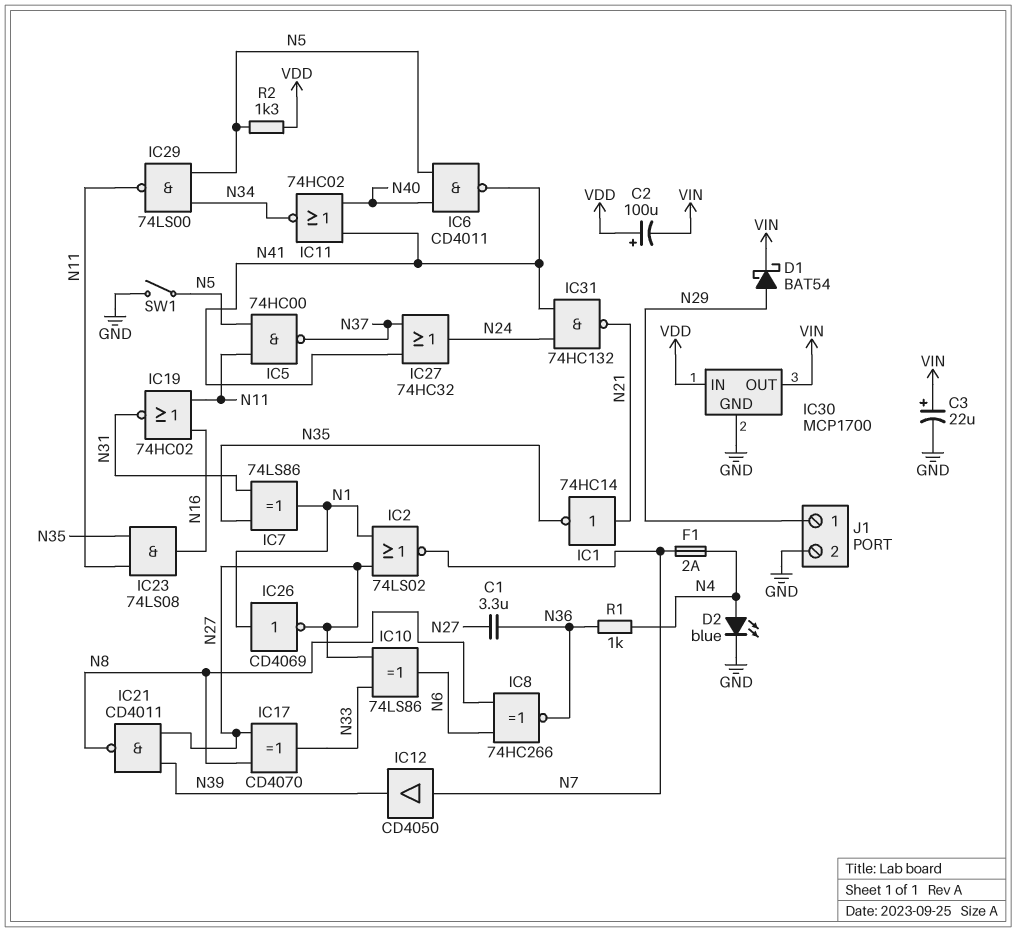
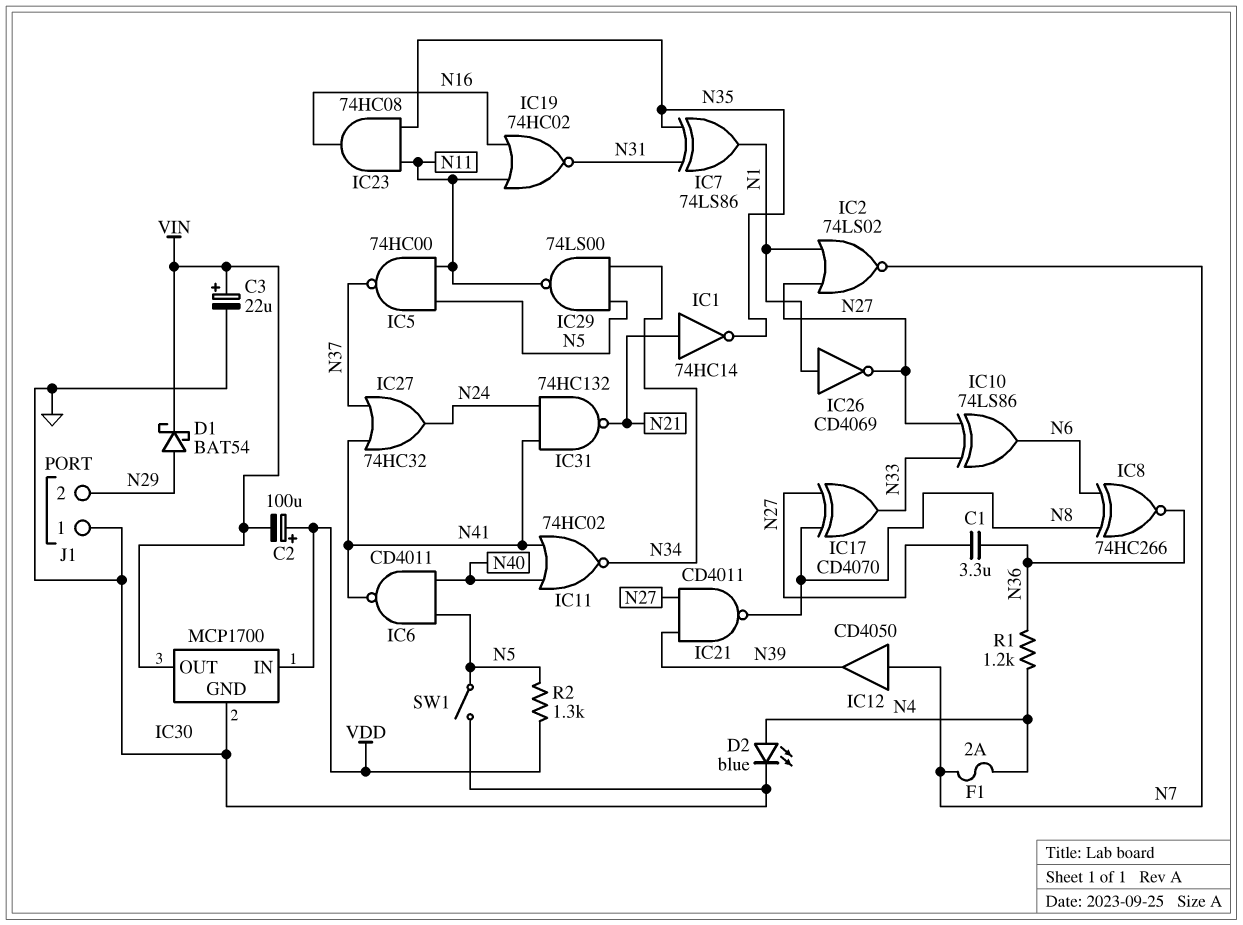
IC23: AND 74LS08 (in N11, in N35, out N16) -> AND 74HC08 (in N11, in N35, out N16)
J1 pin 1: N29 -> GND
J1 pin 2: GND -> N29
R1: 1k (N4, N36) -> 1.2k (N4, N36)

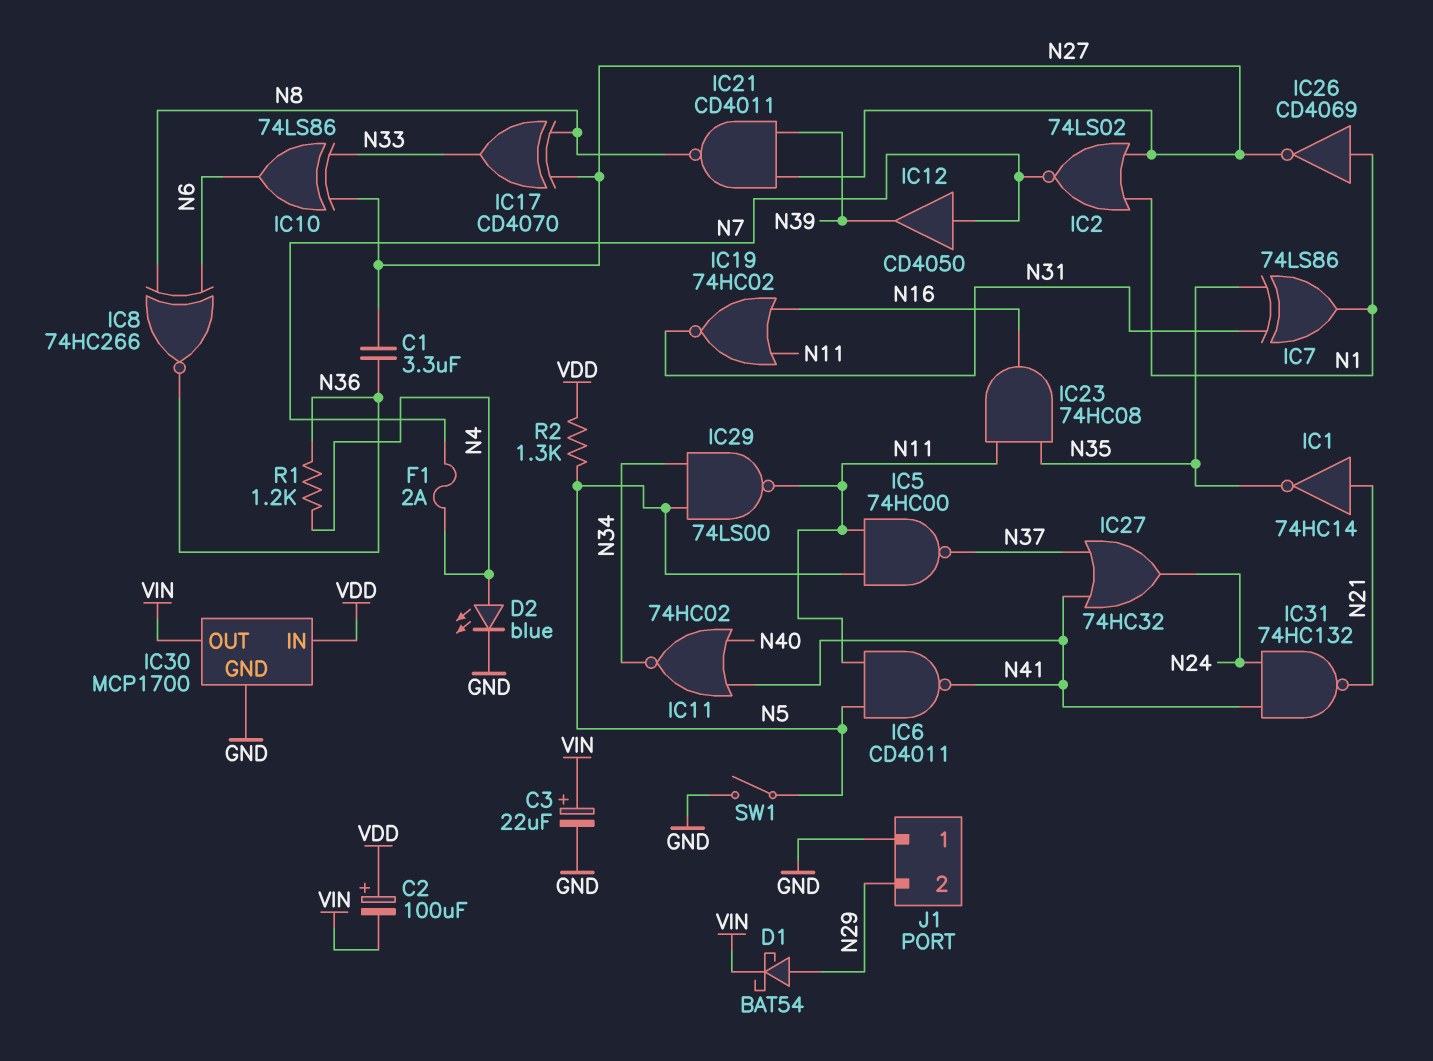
IC6: NAND CD4011 (in N5, in N40, out N41) -> NAND CD4011 (in N5, in N11, out N41)

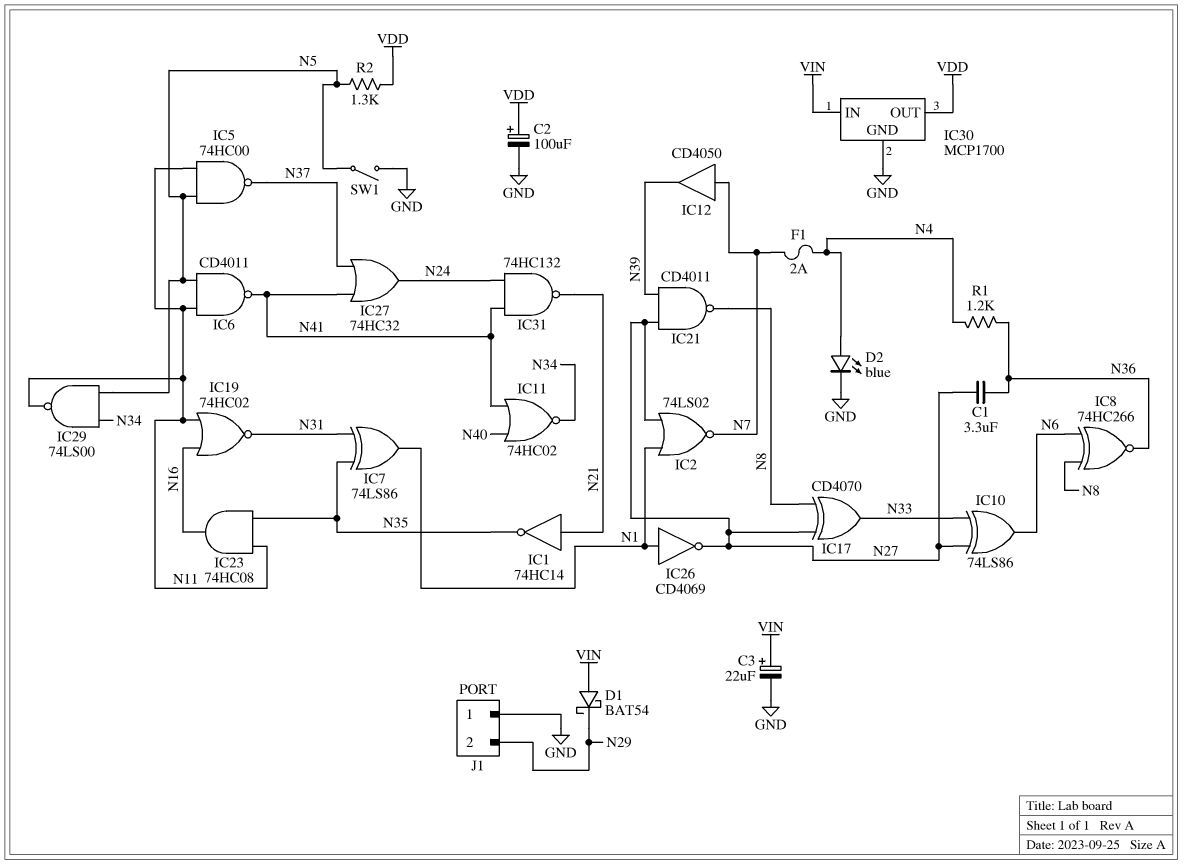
C2: 100uF (plus VDD, minus VIN) -> 100uF (plus VDD, minus GND)
D1: schottky BAT54 (A N29, K VIN) -> schottky BAT54 (A VIN, K N29)
IC30 pin IN: VDD -> VIN
IC30 pin OUT: VIN -> VDD

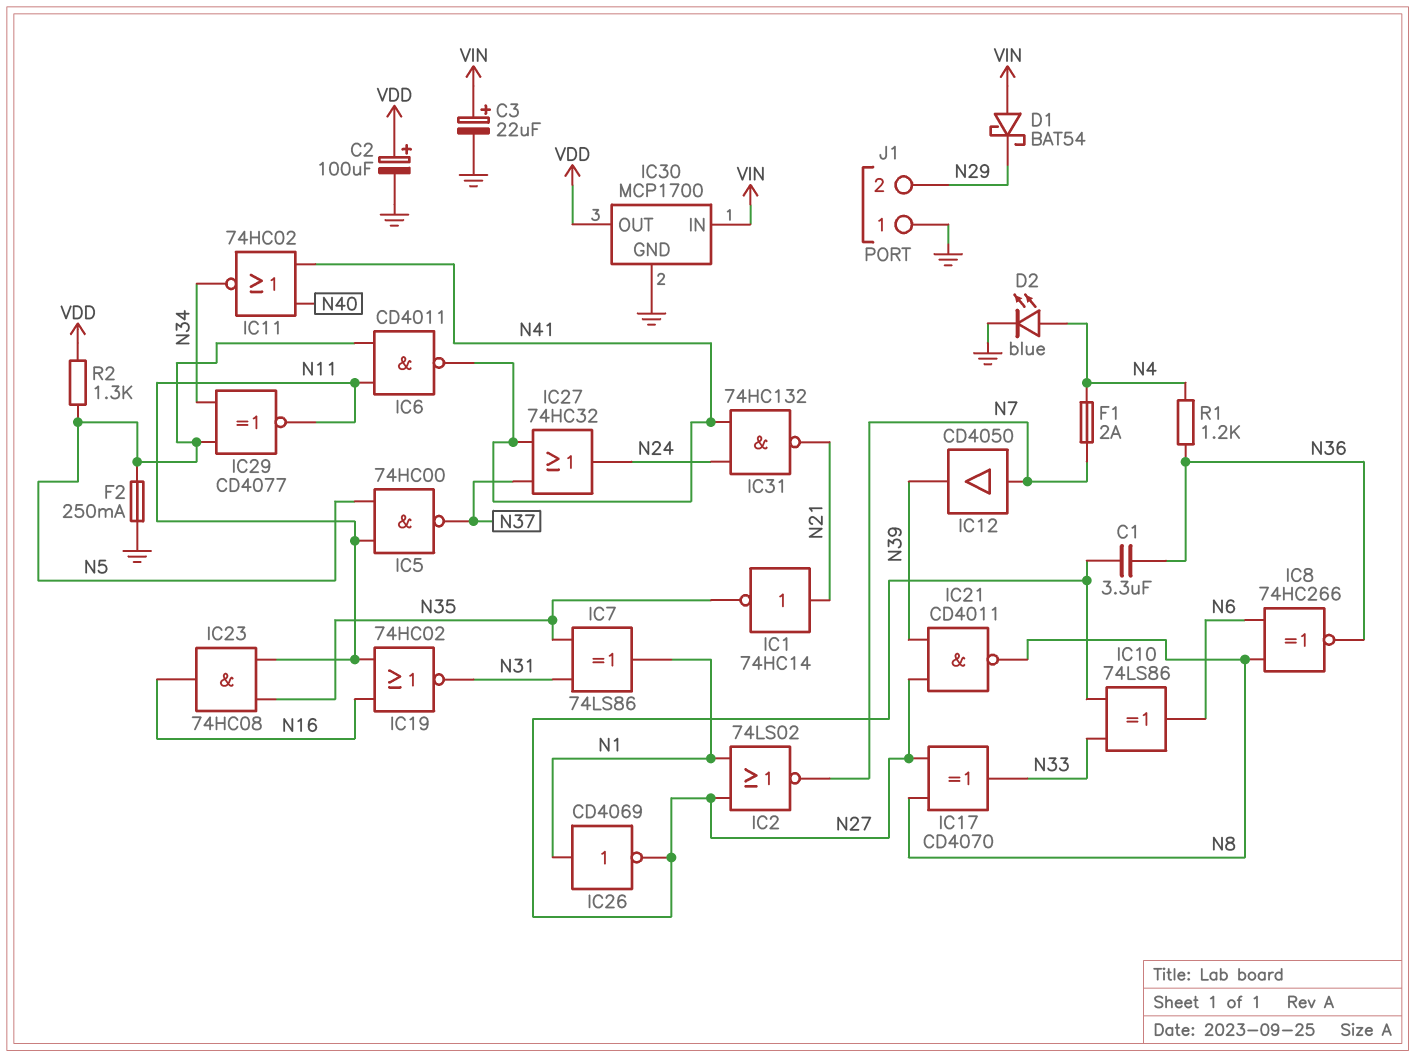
F2: none -> 250mA (GND, N5)
IC29: NAND 74LS00 (in N5, in N34, out N11) -> XNOR CD4077 (in N5, in N34, out N11)
SW1: switch (GND, N5) -> none

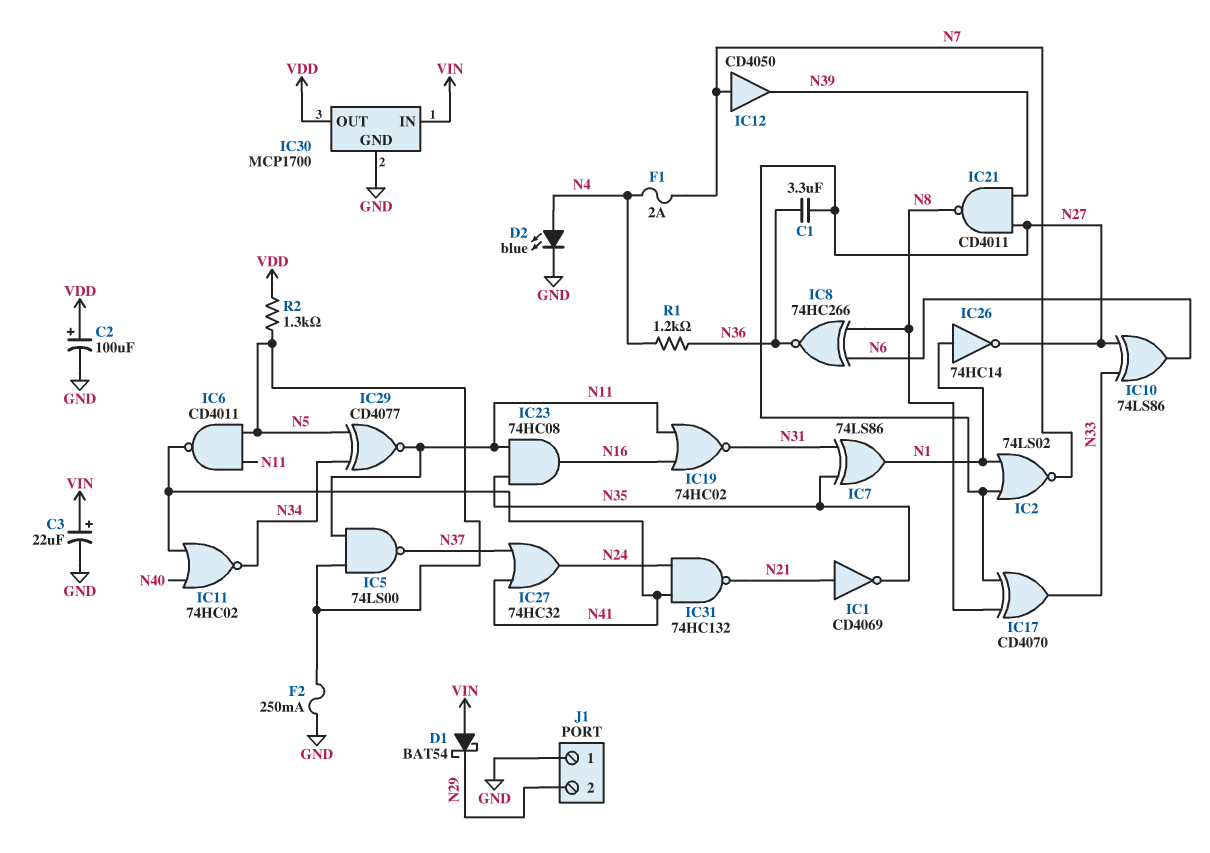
IC1: NOT 74HC14 (in N21, out N35) -> NOT CD4069 (in N21, out N35)
IC5: NAND 74HC00 (in N5, in N11, out N37) -> NAND 74LS00 (in N5, in N11, out N37)
IC26: NOT CD4069 (in N1, out N27) -> NOT 74HC14 (in N1, out N27)

